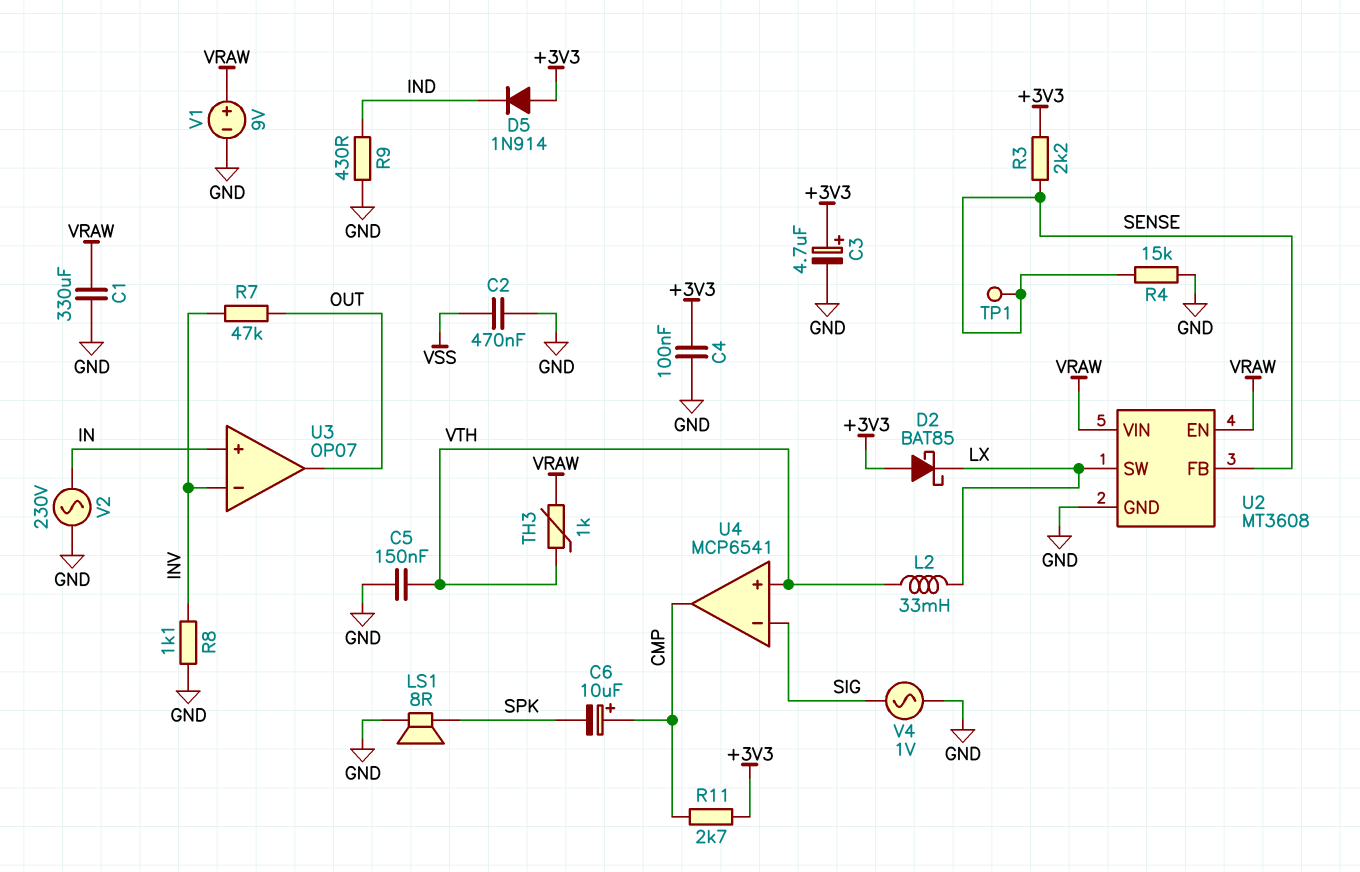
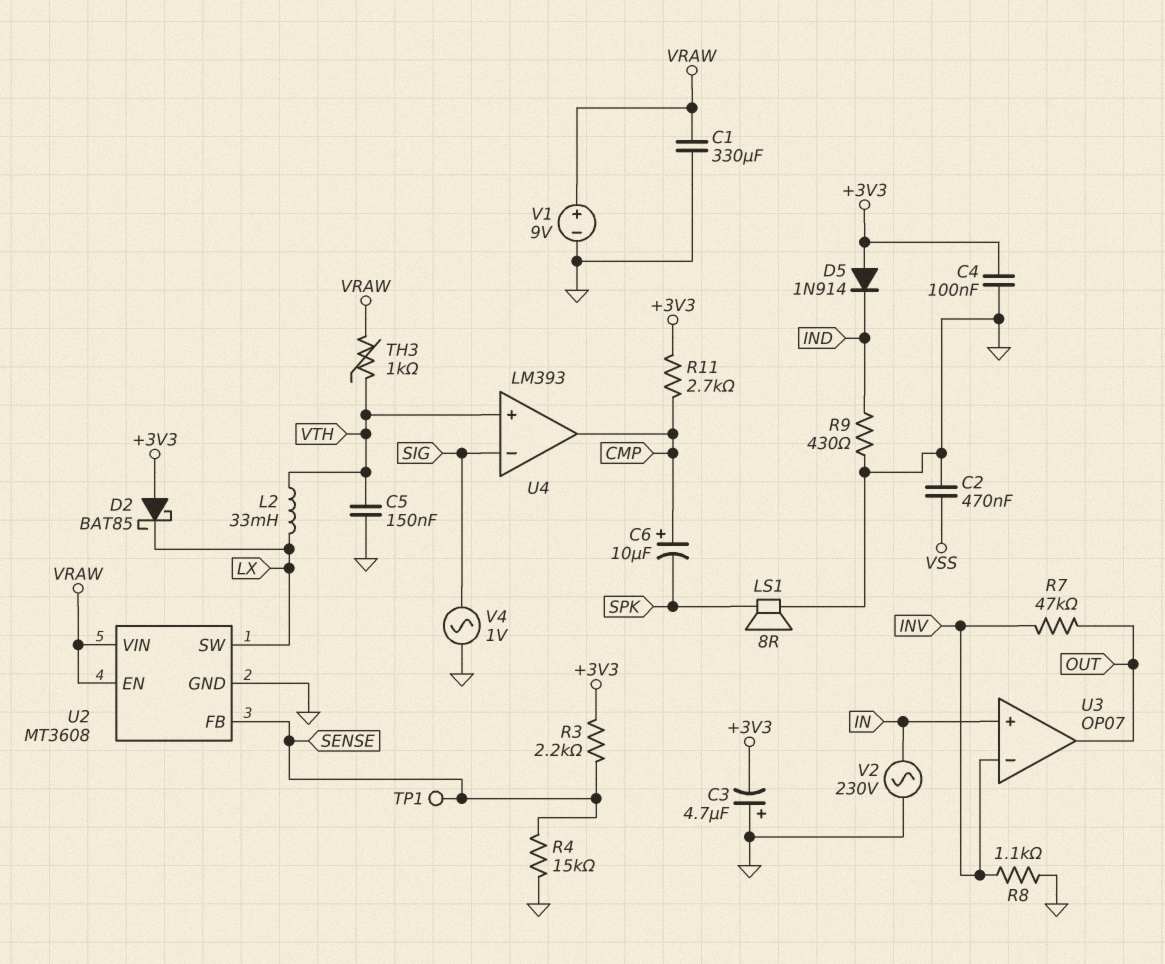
C3: 4.7uF (plus +3V3, minus GND) -> 4.7uF (plus GND, minus +3V3)
U4: MCP6541 -> LM393

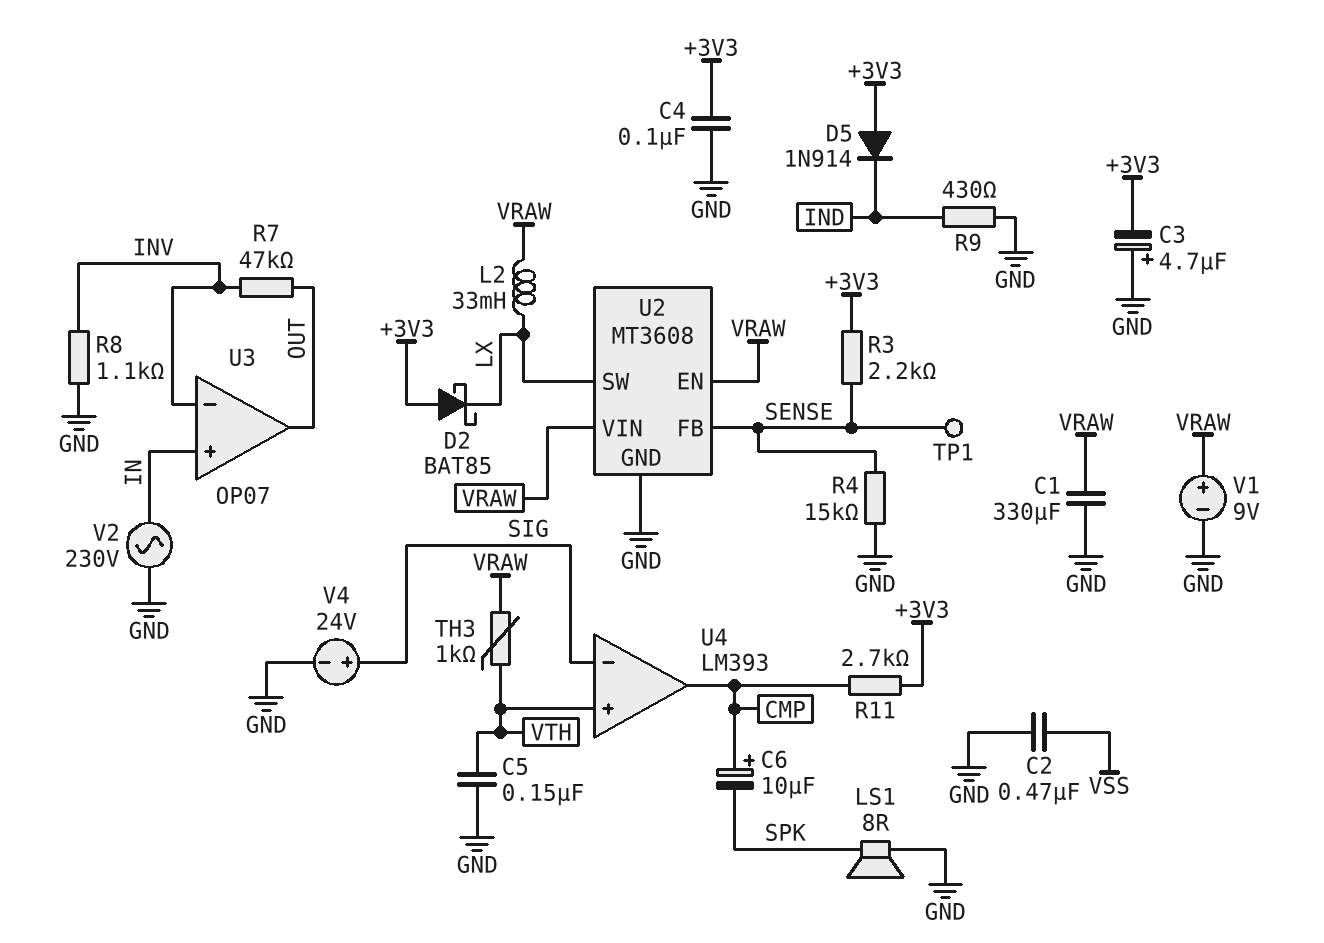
L2: 33mH (LX, VTH) -> 33mH (LX, VRAW)
V4: AC 1V (GND, SIG) -> 24V (plus SIG, minus GND)

